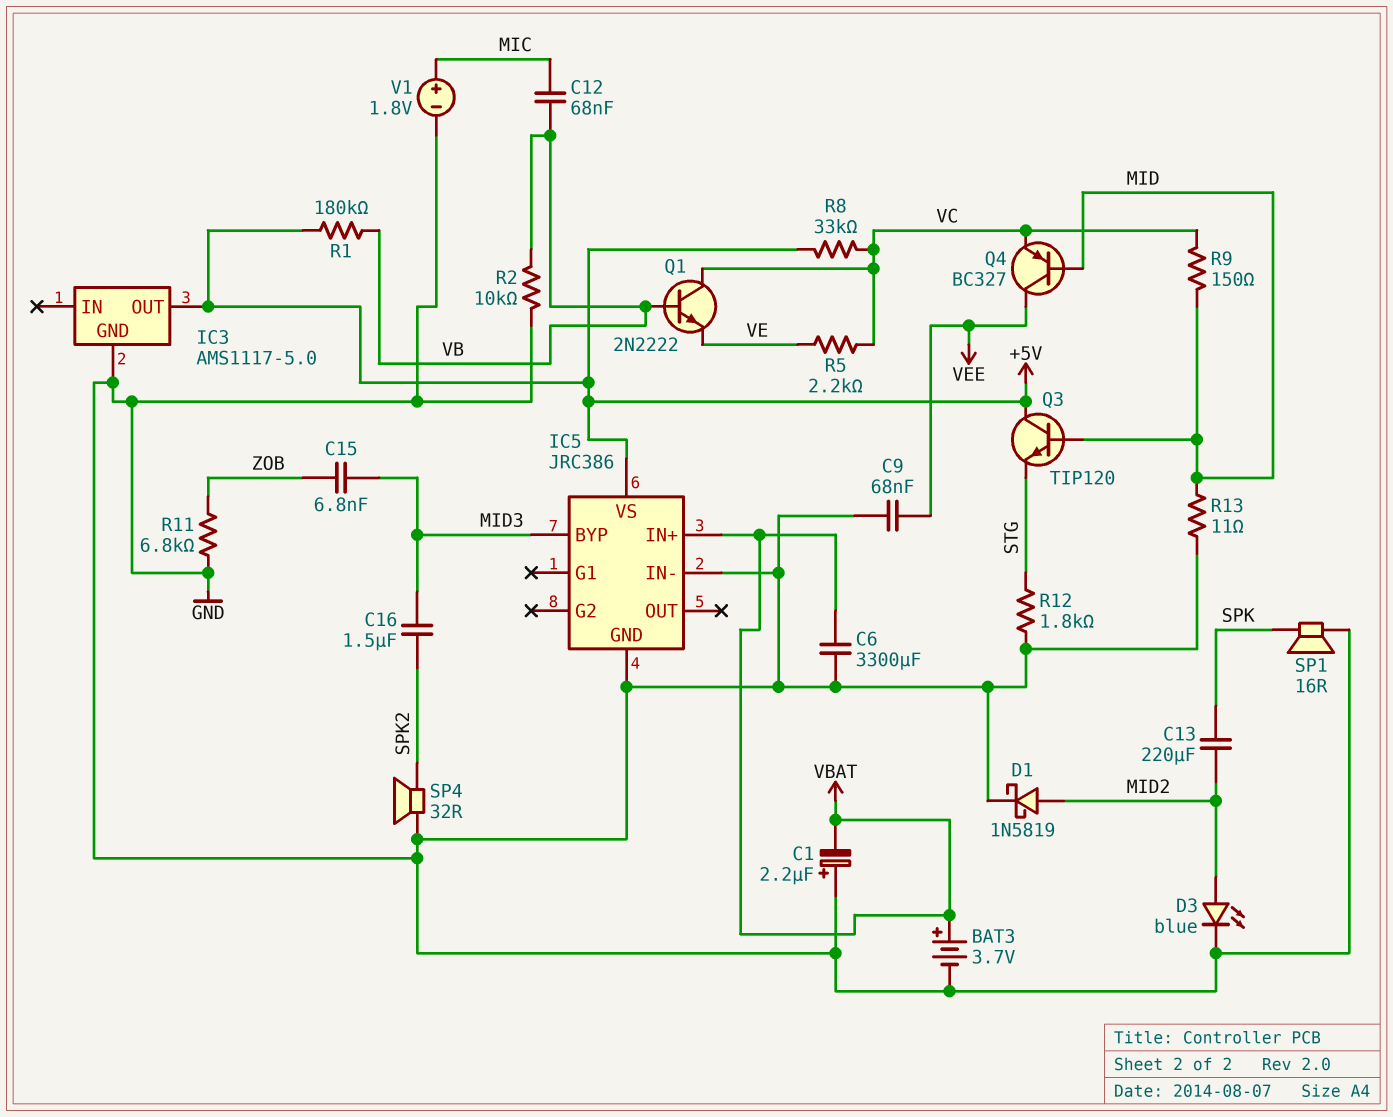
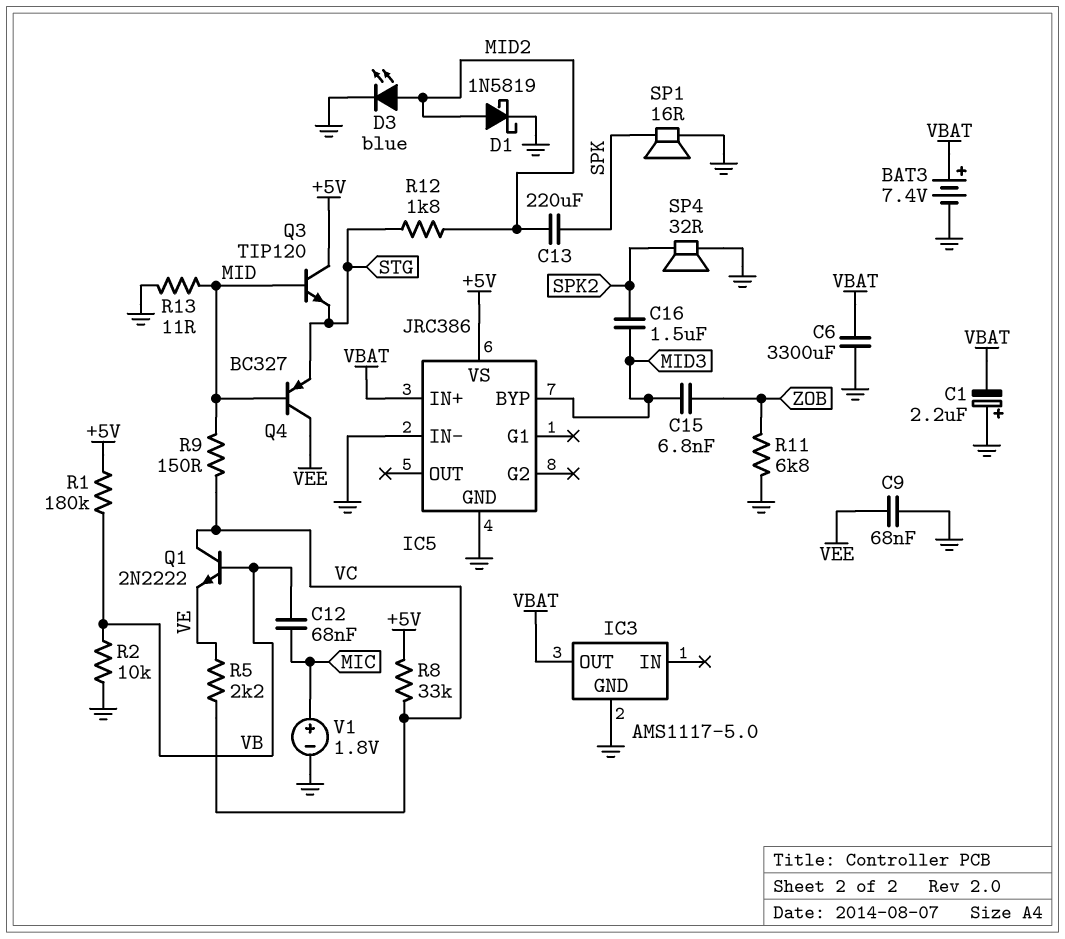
BAT3: 3.7V (plus VBAT, minus GND) -> 7.4V (plus VBAT, minus GND)
IC3 pin OUT: +5V -> VBAT
Q4: PNP BC327 (B MID, C VEE, E VC) -> PNP BC327 (B MID, C VEE, E STG)
R12: 1.8k (GND, STG) -> 1.8k (MID2, STG)

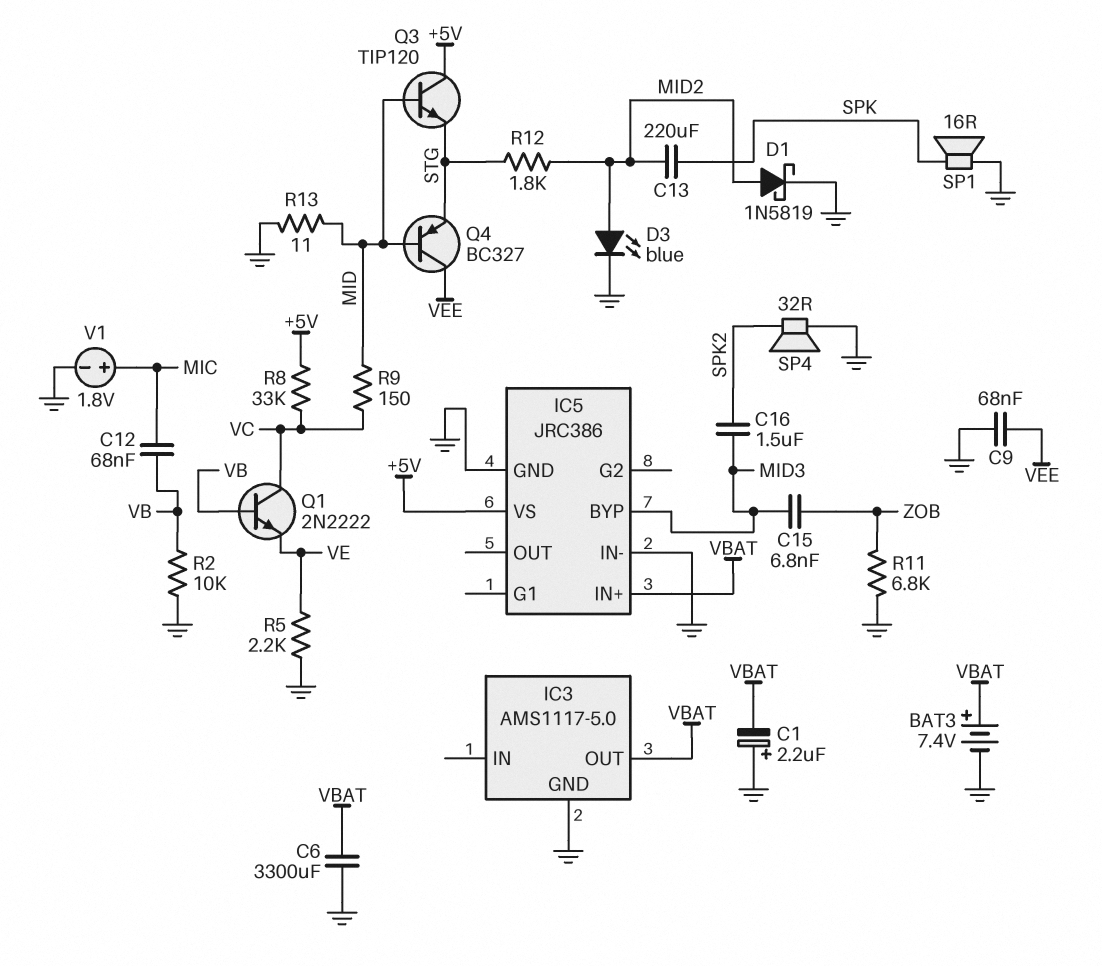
R1: 180k (+5V, VB) -> none
R5: 2.2k (VC, VE) -> 2.2k (GND, VE)

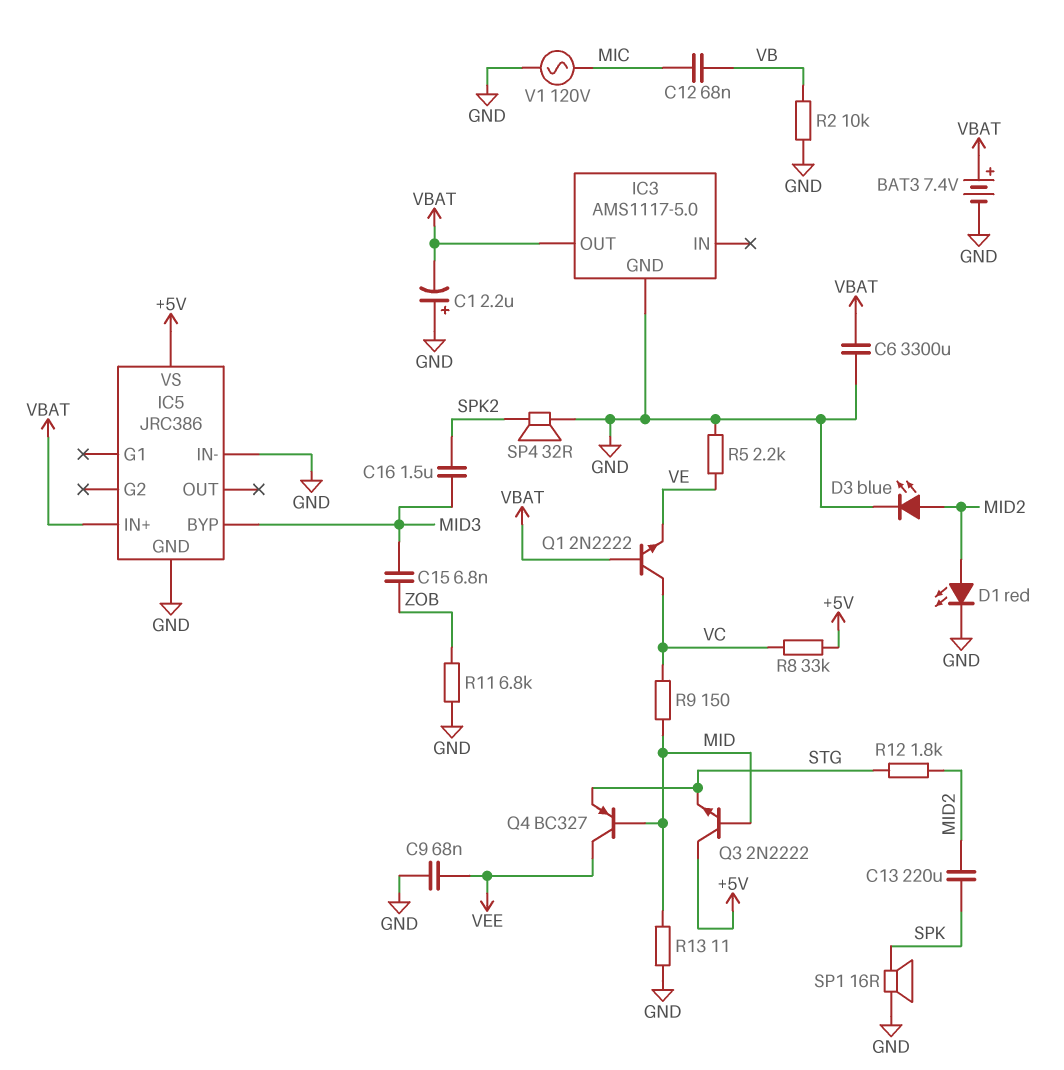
D1: schottky 1N5819 (A MID2, K GND) -> LED red (A MID2, K GND)
Q1: NPN 2N2222 (B VB, C VC, E VE) -> NPN 2N2222 (B VBAT, C VC, E VE)
Q3: NPN TIP120 (B MID, C +5V, E STG) -> NPN 2N2222 (B MID, C +5V, E STG)
V1: 1.8V (plus MIC, minus GND) -> AC 120V (GND, MIC)

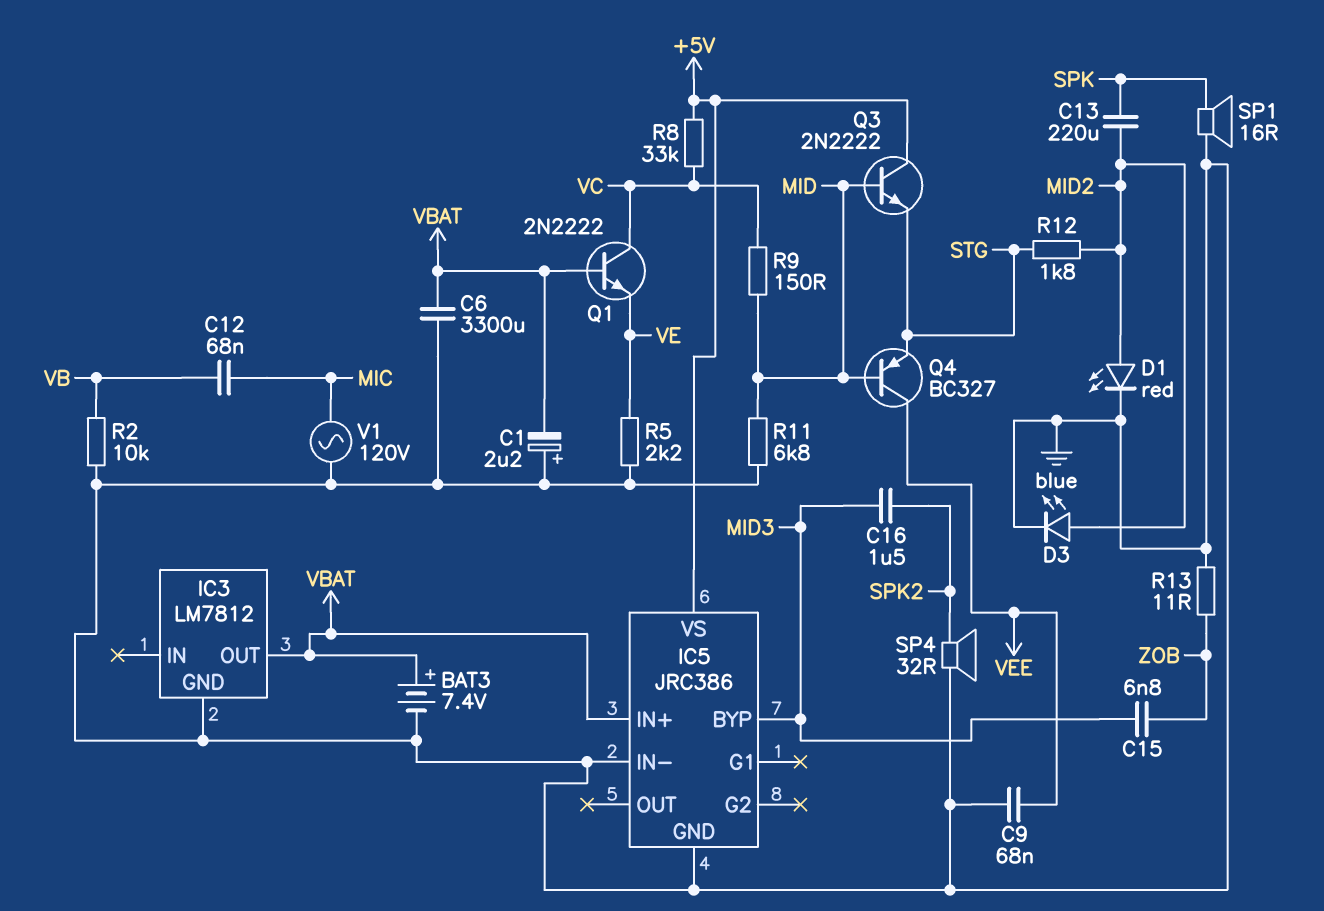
IC3: AMS1117-5.0 -> LM7812
R11: 6.8k (GND, ZOB) -> 6.8k (GND, MID)
R13: 11 (GND, MID) -> 11 (GND, ZOB)

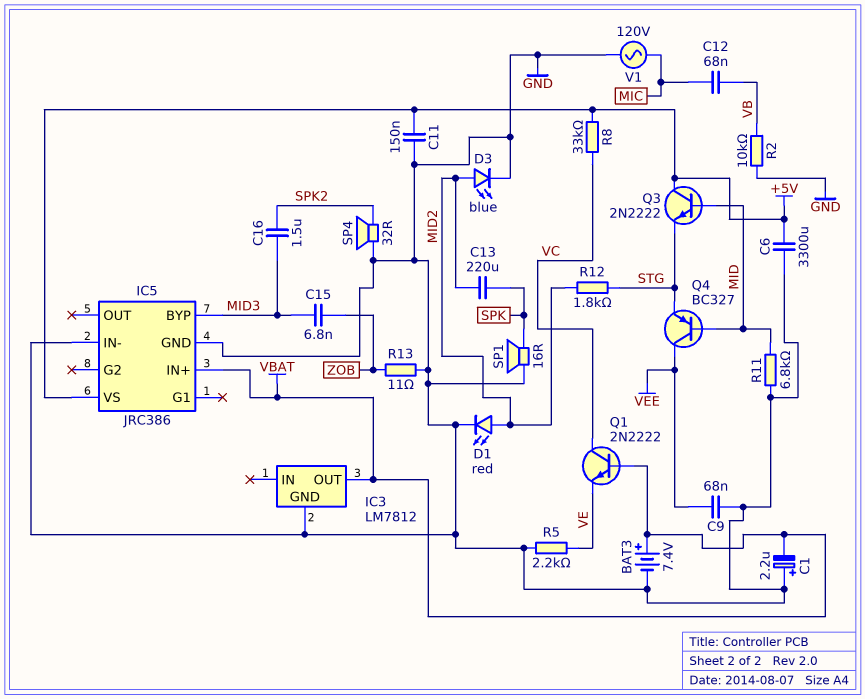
C6: 3300uF (GND, VBAT) -> 3300uF (+5V, GND)
C11: none -> 150nF (+5V, GND)
R9: 150 (MID, VC) -> none

